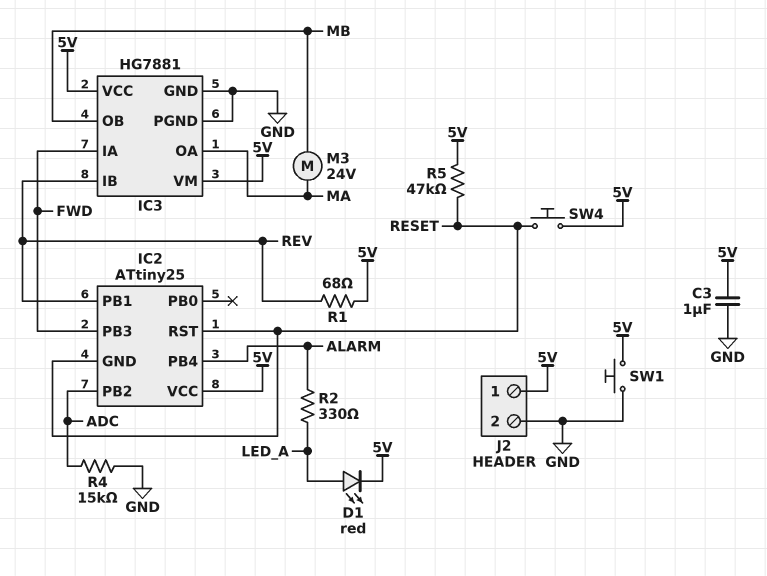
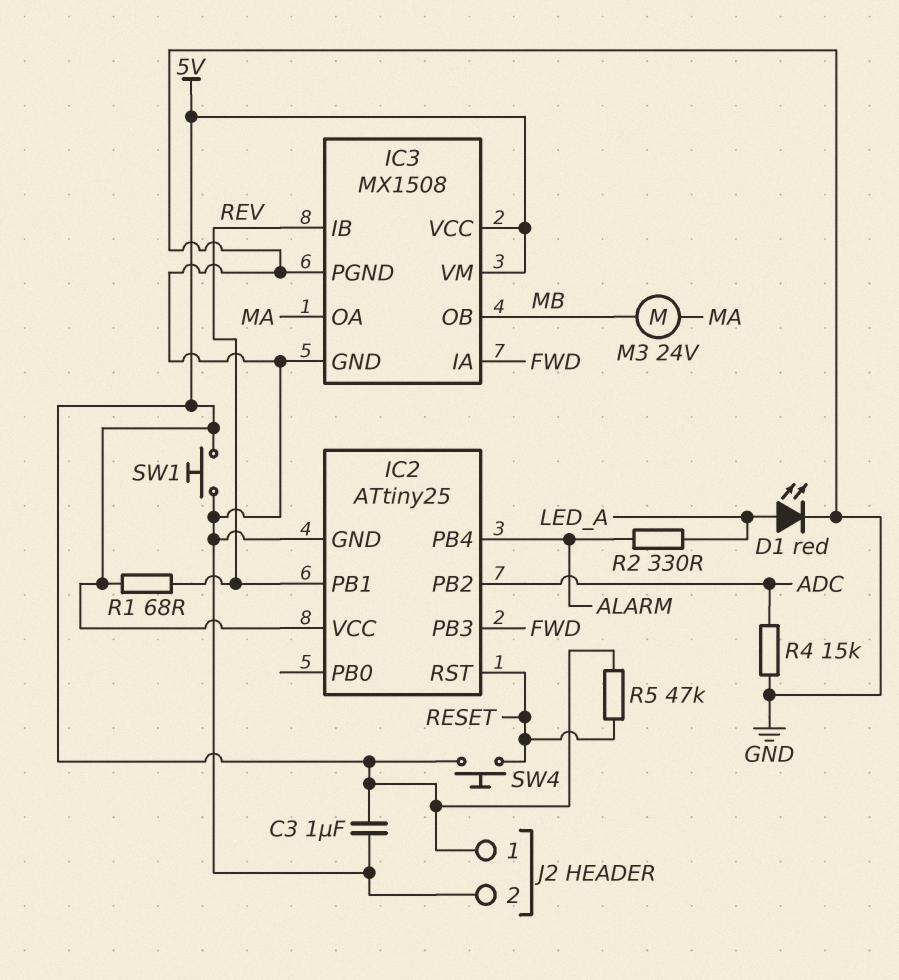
D1: LED red (A LED_A, K 5V) -> LED red (A LED_A, K GND)
IC2 pin GND: RESET -> GND
IC3: HG7881 -> MX1508

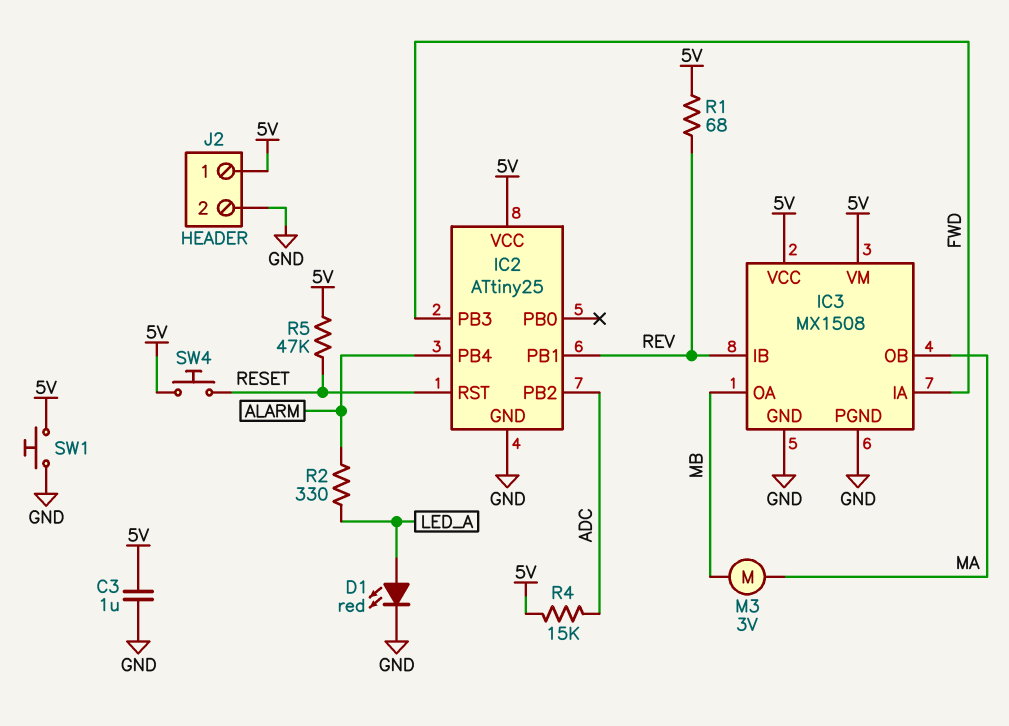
IC3 pin OA: MA -> MB
IC3 pin OB: MB -> MA
M3: motor 24V (MA, MB) -> motor 3V (MA, MB)
R4: 15k (ADC, GND) -> 15k (5V, ADC)

